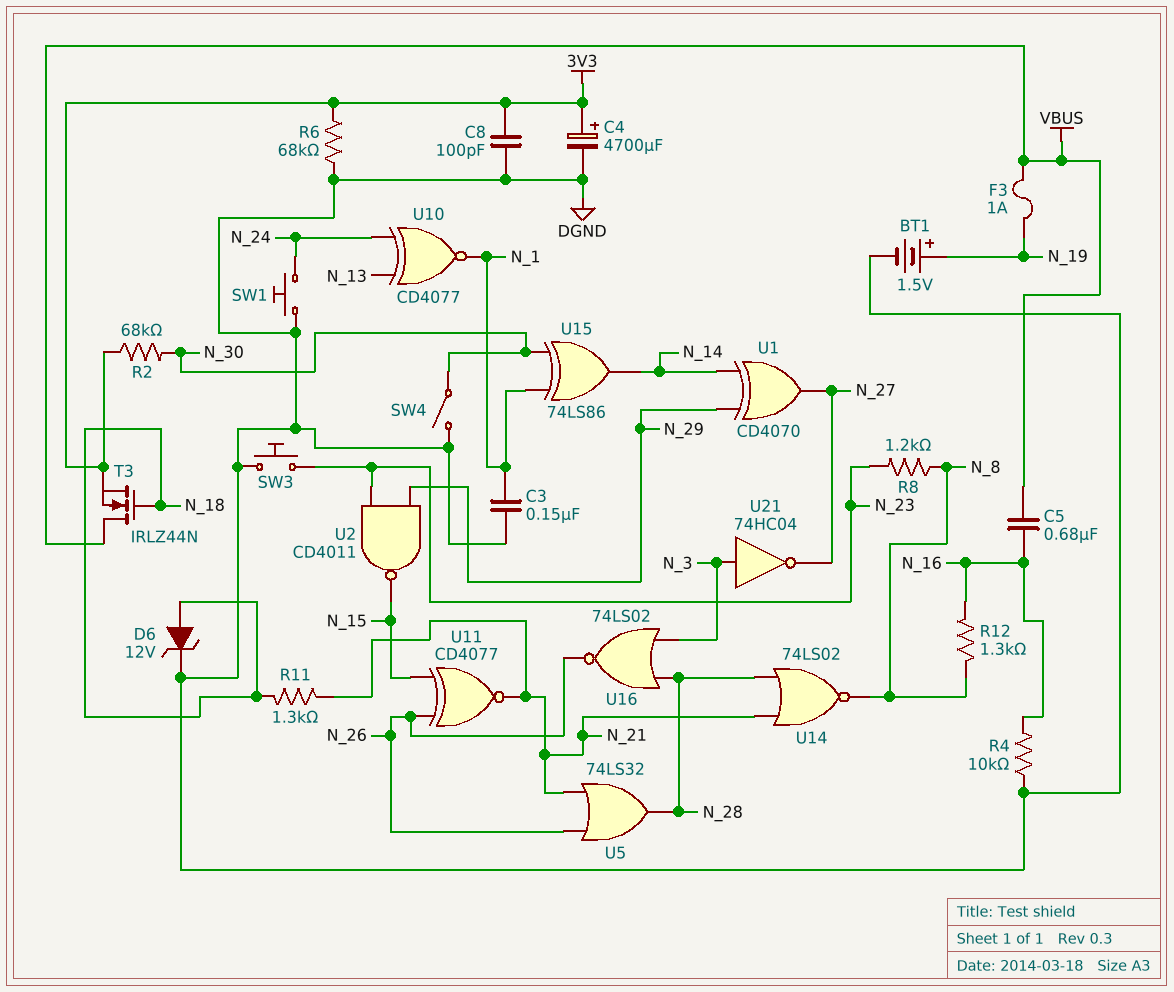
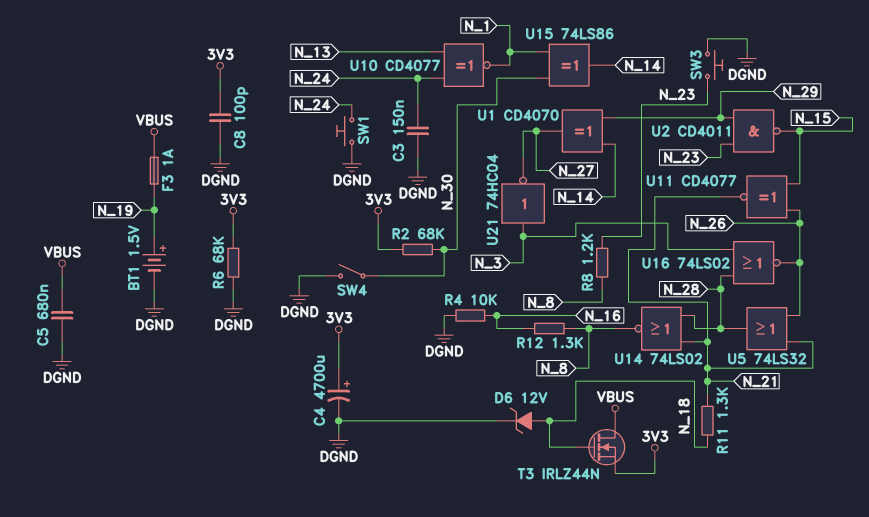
C3: 150nF (DGND, N_1) -> 150nF (DGND, N_24)
C5: 680nF (N_16, VBUS) -> 680nF (DGND, VBUS)

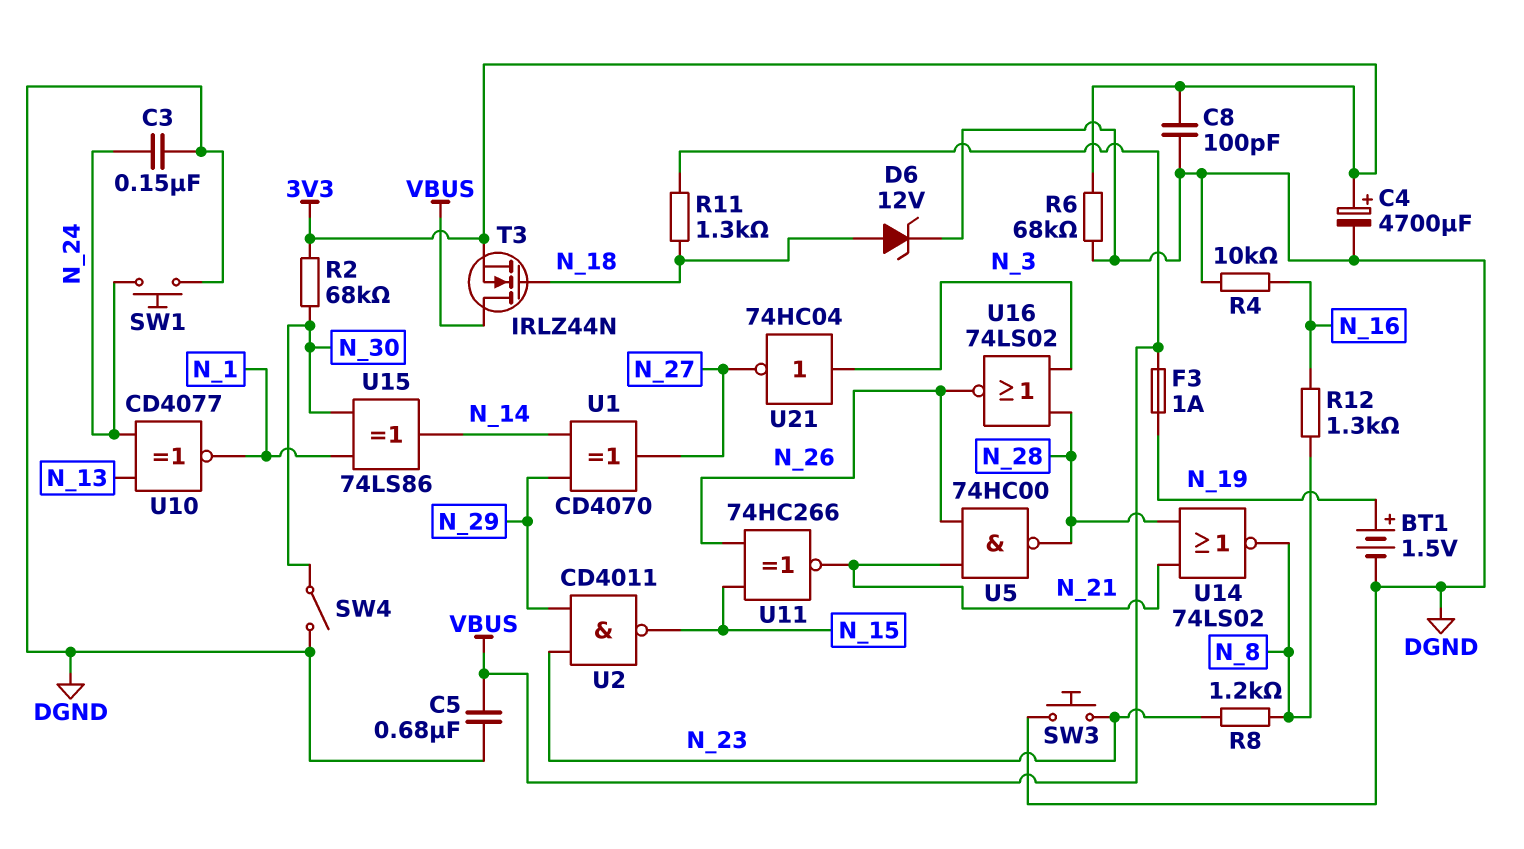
R11: 1.3k (N_18, N_21) -> 1.3k (N_18, VBUS)
U5: OR 74LS32 (in N_21, in N_26, out N_28) -> NAND 74HC00 (in N_21, in N_26, out N_28)
U11: XNOR CD4077 (in N_15, in N_26, out N_21) -> XNOR 74HC266 (in N_15, in N_26, out N_21)

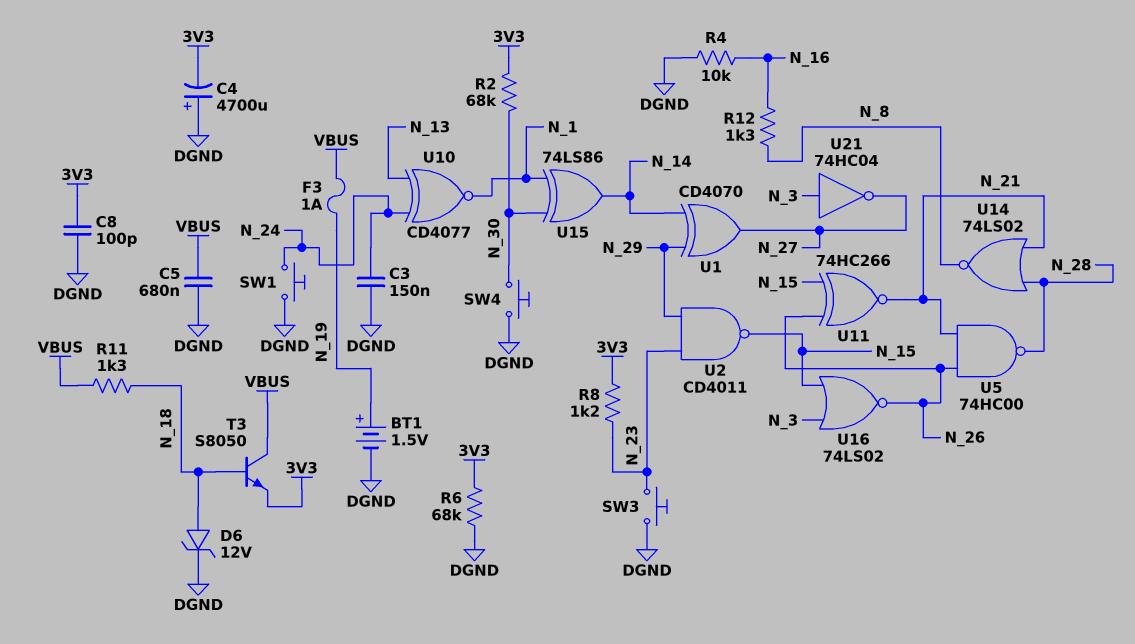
C4: 4700uF (plus 3V3, minus DGND) -> 4700uF (plus DGND, minus 3V3)
R8: 1.2k (N_8, N_23) -> 1.2k (3V3, N_23)
SW4: switch (DGND, N_30) -> button (DGND, N_30)
T3: NMOS IRLZ44N (G N_18, D VBUS, S 3V3) -> NPN S8050 (B N_18, C VBUS, E 3V3)
U16: NOR 74LS02 (in N_3, in N_28, out N_26) -> NOR 74LS02 (in N_3, in N_15, out N_26)

